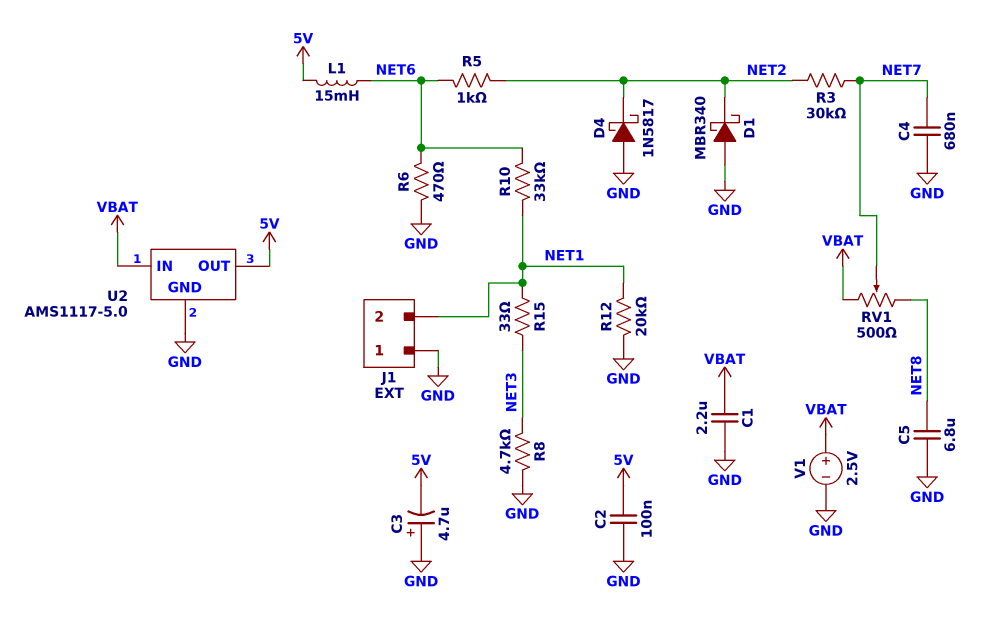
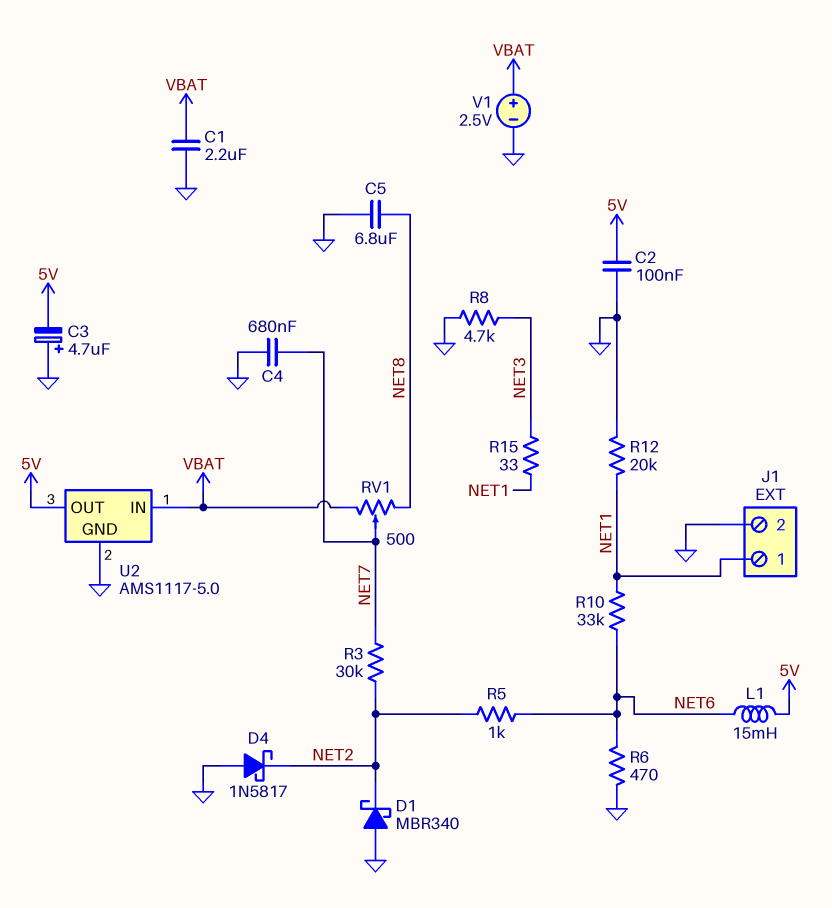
J1 pin 1: GND -> NET1
J1 pin 2: NET1 -> GND

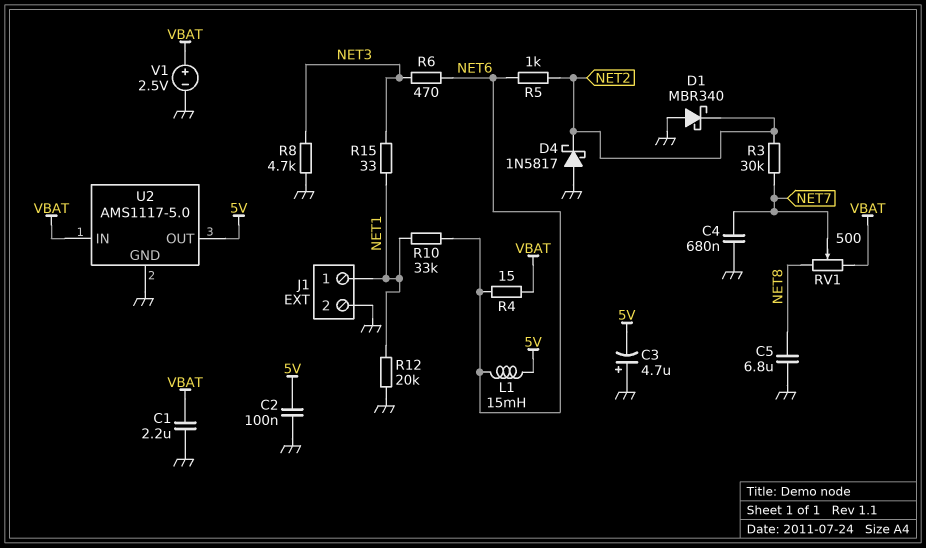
R4: none -> 15 (NET6, VBAT)
R6: 470 (GND, NET6) -> 470 (NET3, NET6)

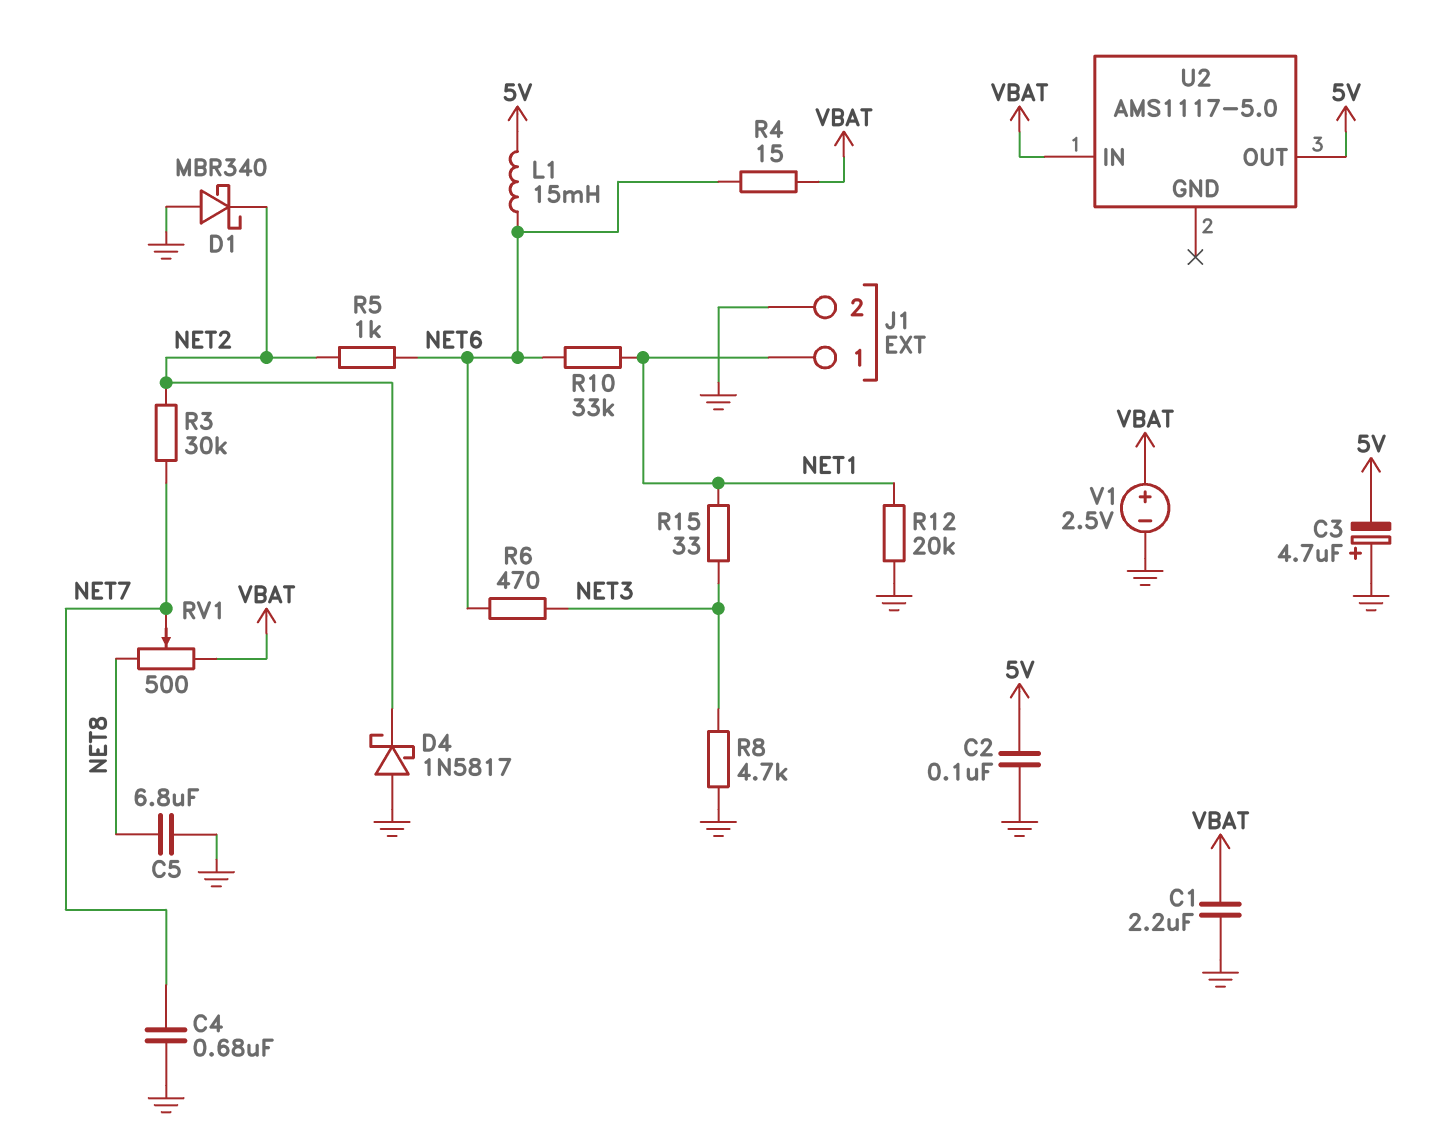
U2 pin GND: GND -> none

